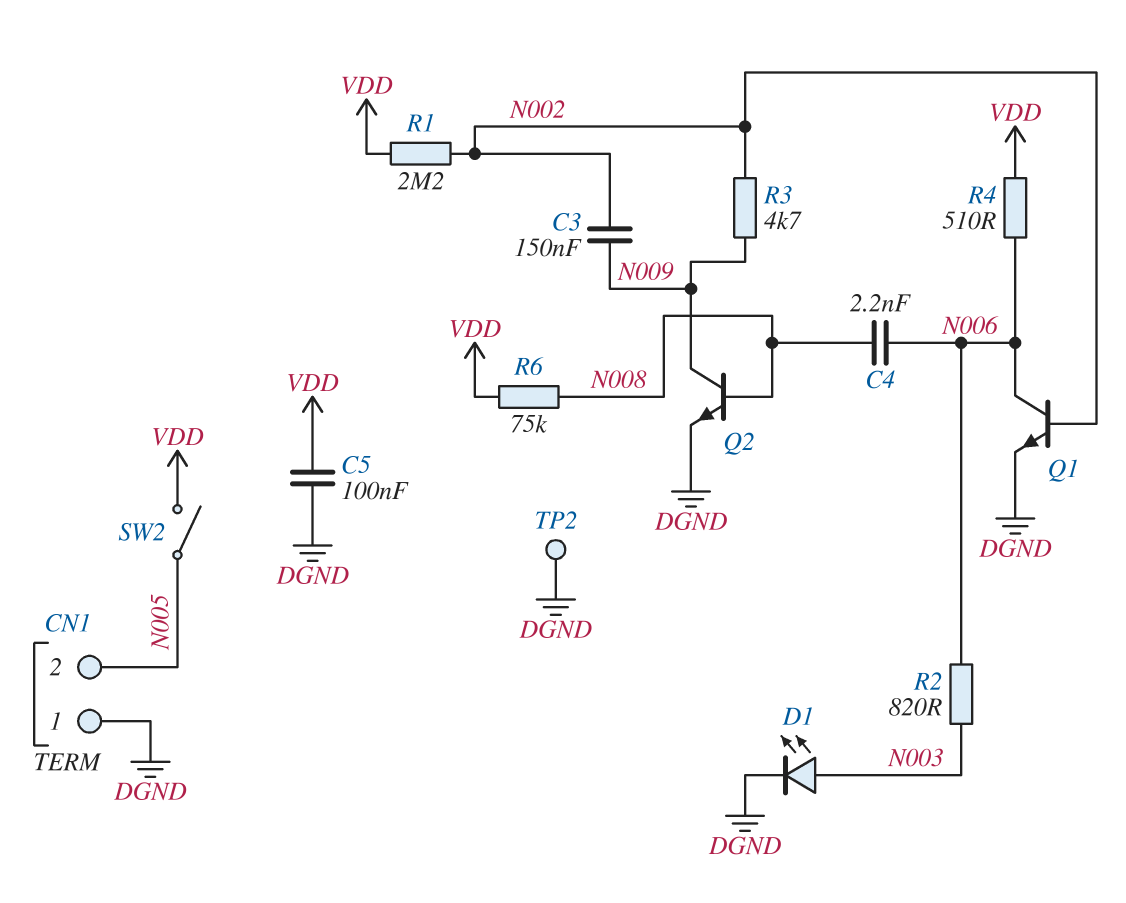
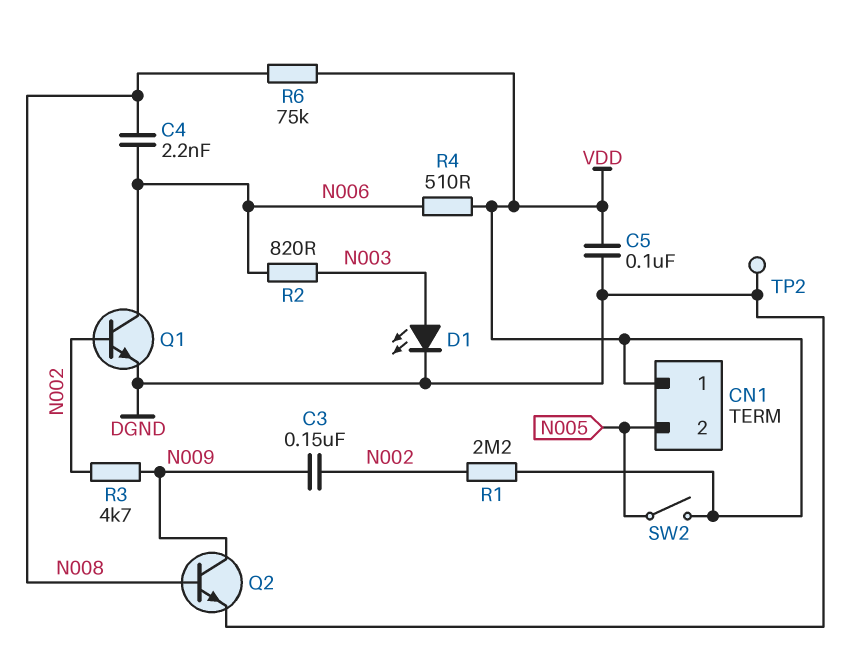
CN1 pin 1: DGND -> VDD

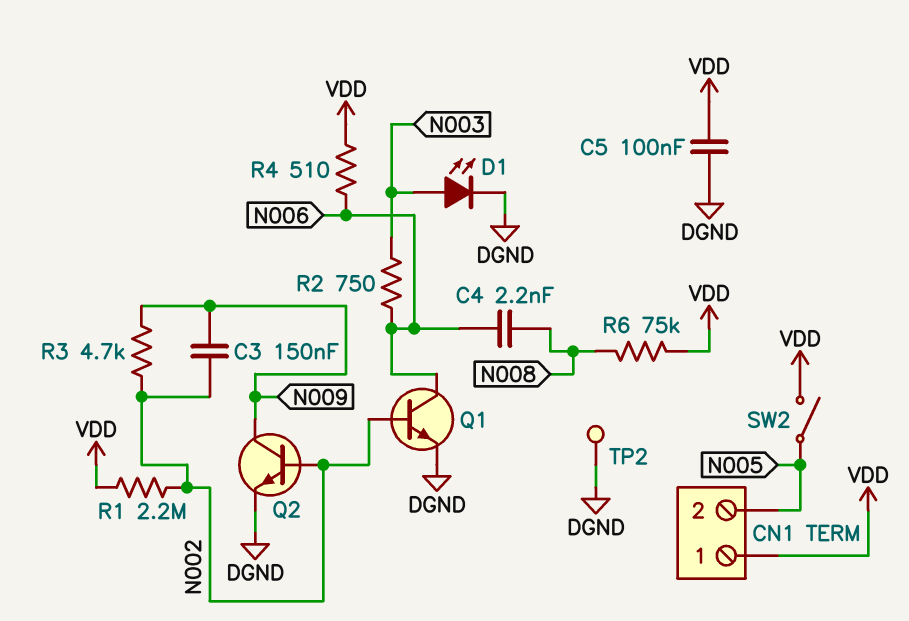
Q2: NPN (B N008, C N009, E DGND) -> NPN (B N002, C N009, E DGND)
R2: 820 (N003, N006) -> 750 (N003, N006)

